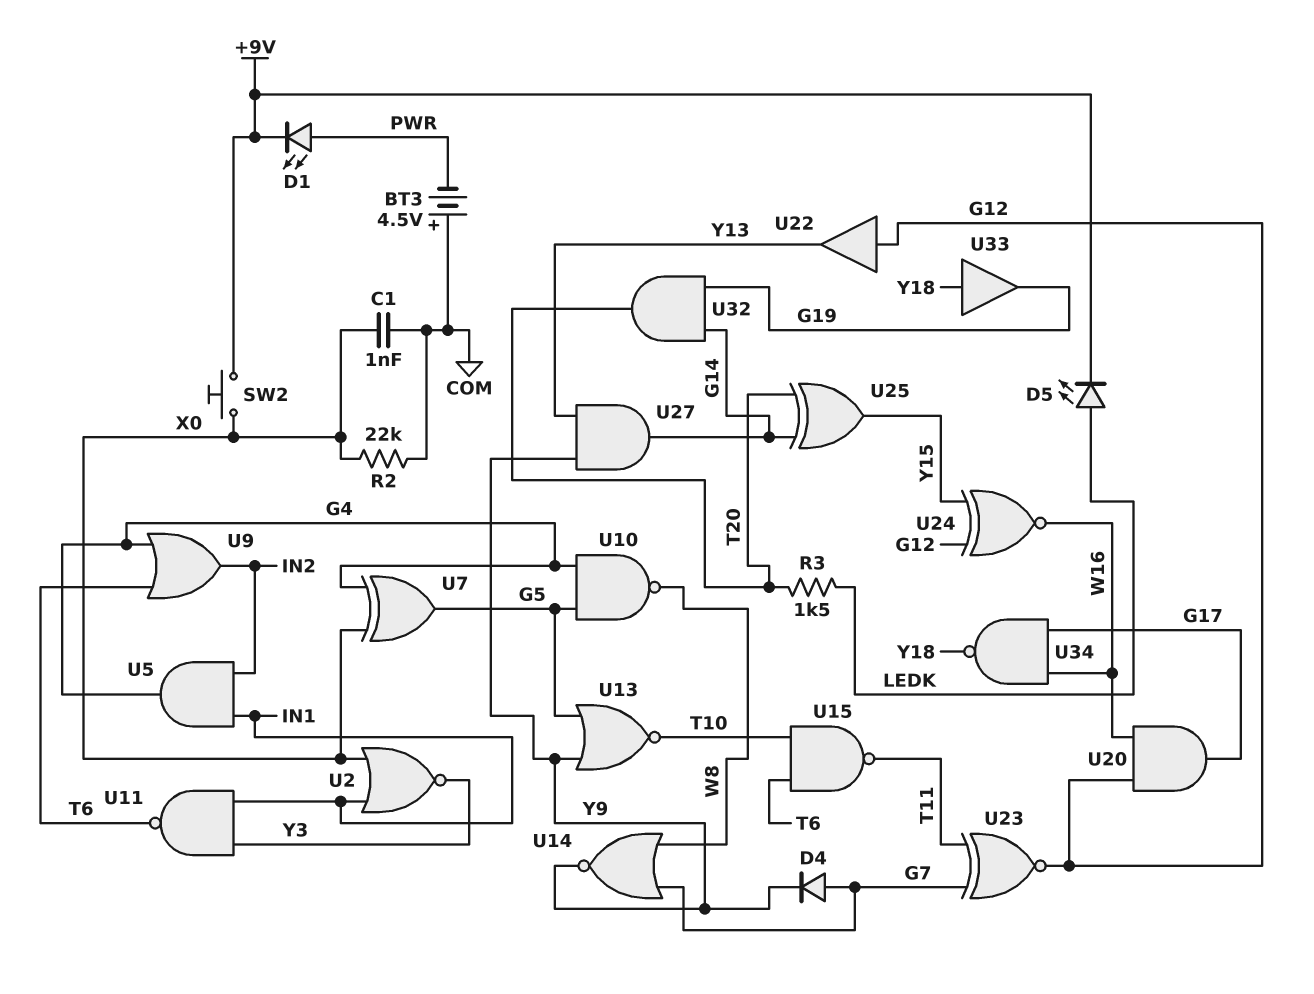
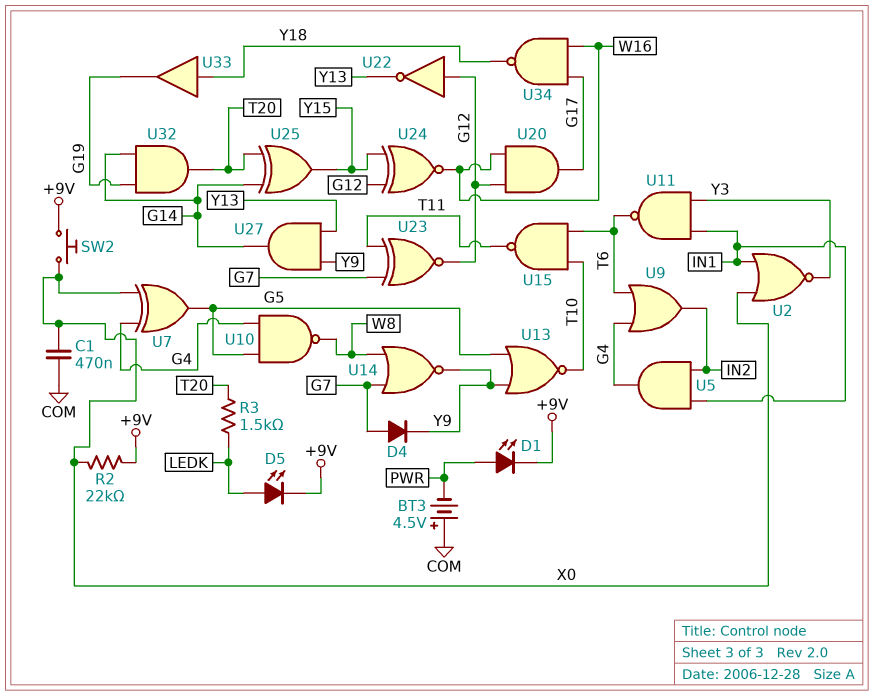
C1: 1nF (COM, X0) -> 470nF (COM, X0)
R2: 22k (COM, X0) -> 22k (+9V, X0)
U22: buffer (in G12, out Y13) -> NOT (in G12, out Y13)

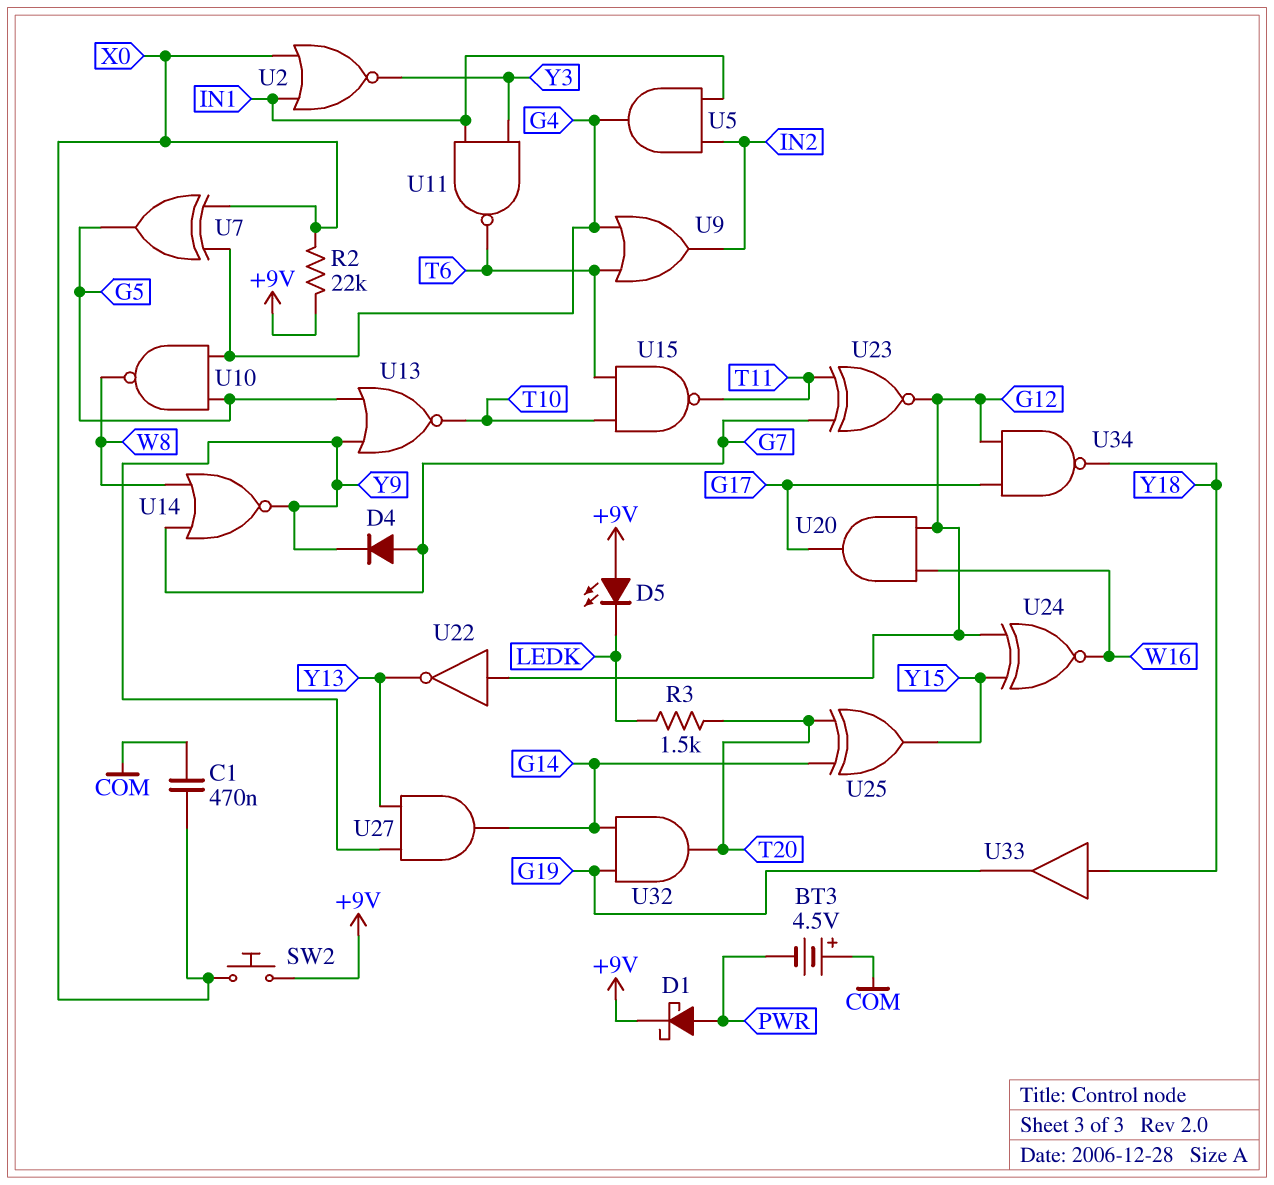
D1: LED (A PWR, K +9V) -> schottky (A PWR, K +9V)
D5: LED (A LEDK, K +9V) -> LED (A +9V, K LEDK)
U34: NAND (in G17, in W16, out Y18) -> NAND (in G12, in G17, out Y18)

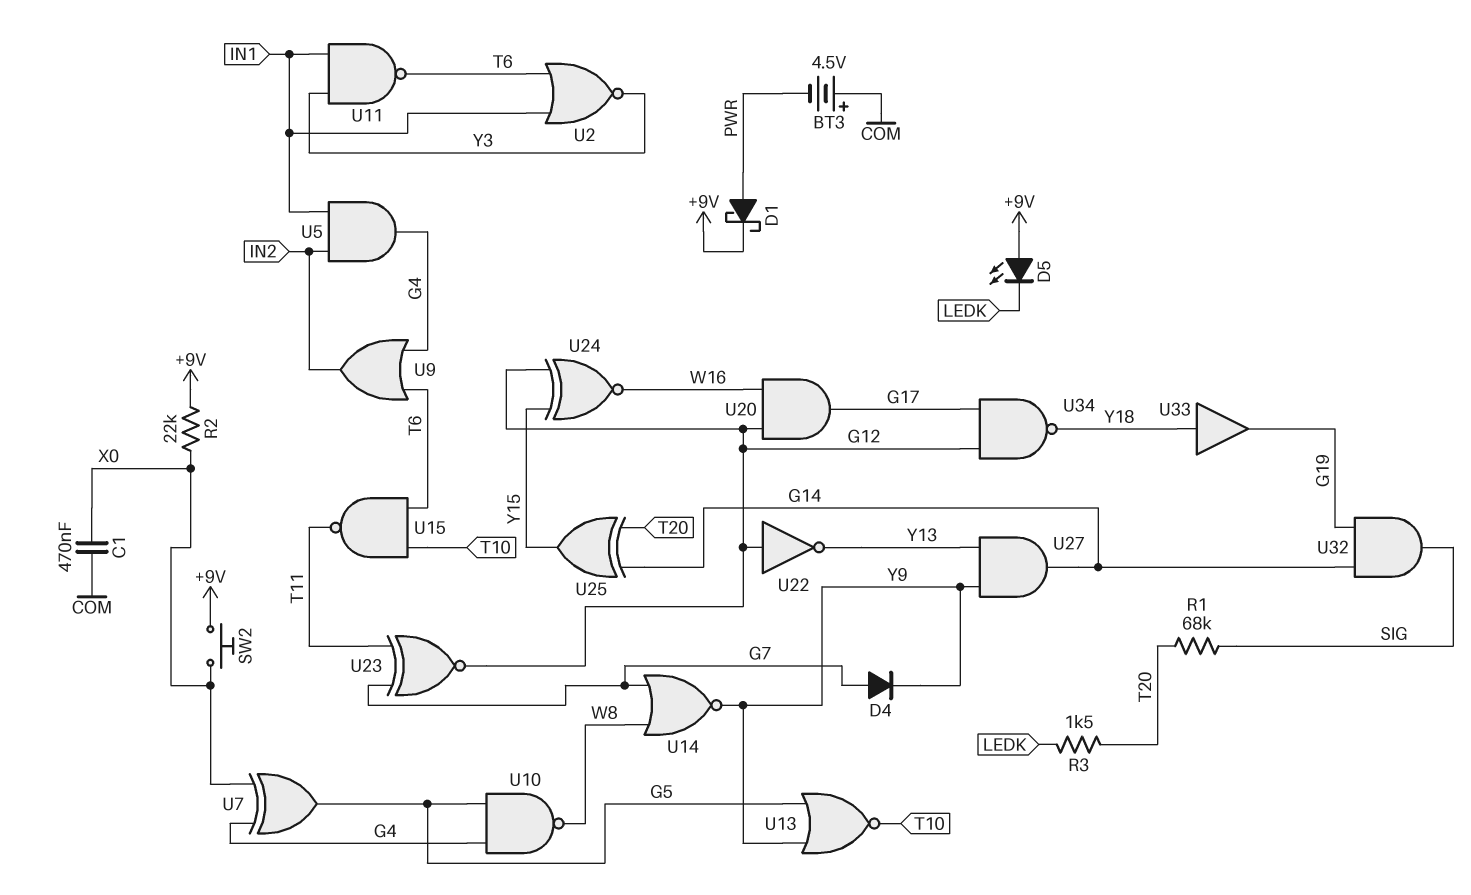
R1: none -> 68k (SIG, T20)
U2: NOR (in IN1, in X0, out Y3) -> NOR (in IN1, in T6, out Y3)
U32: AND (in G14, in G19, out T20) -> AND (in G14, in G19, out SIG)

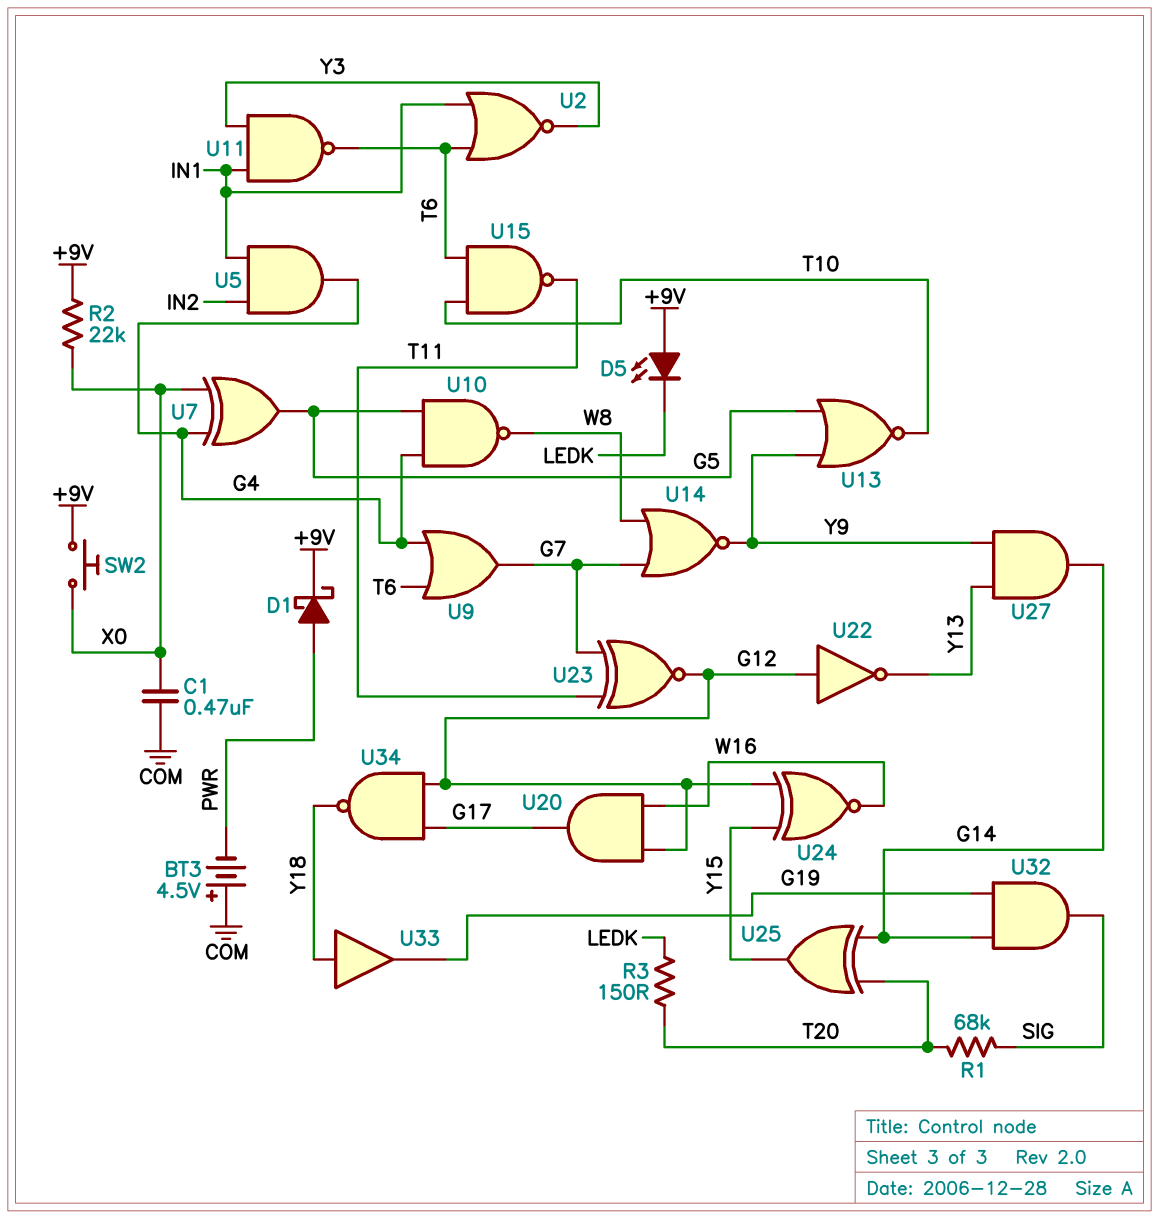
D4: diode (A G7, K Y9) -> none
R3: 1.5k (LEDK, T20) -> 150 (LEDK, T20)
U9: OR (in G4, in T6, out IN2) -> OR (in G4, in T6, out G7)

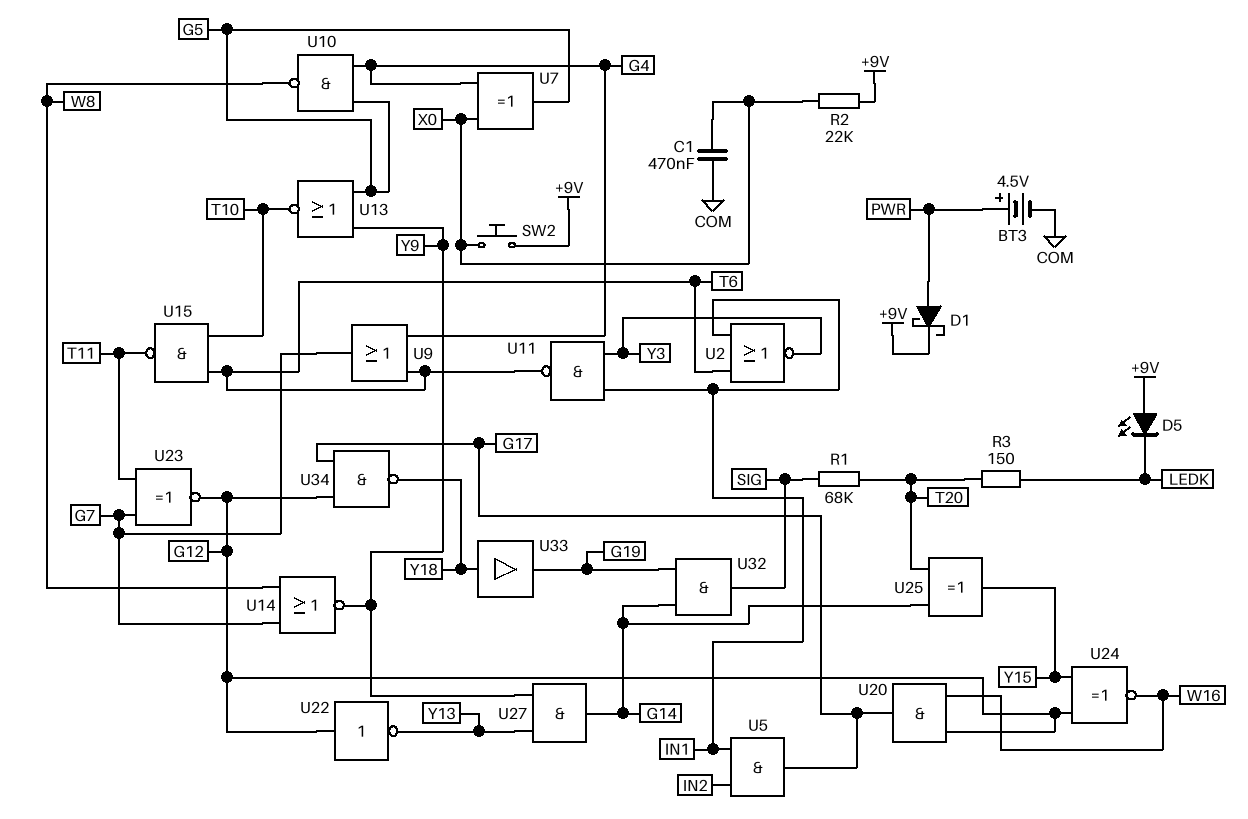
BT3: 4.5V (plus COM, minus PWR) -> 4.5V (plus PWR, minus COM)
U5: AND (in IN1, in IN2, out G4) -> AND (in IN1, in IN2, out G17)

